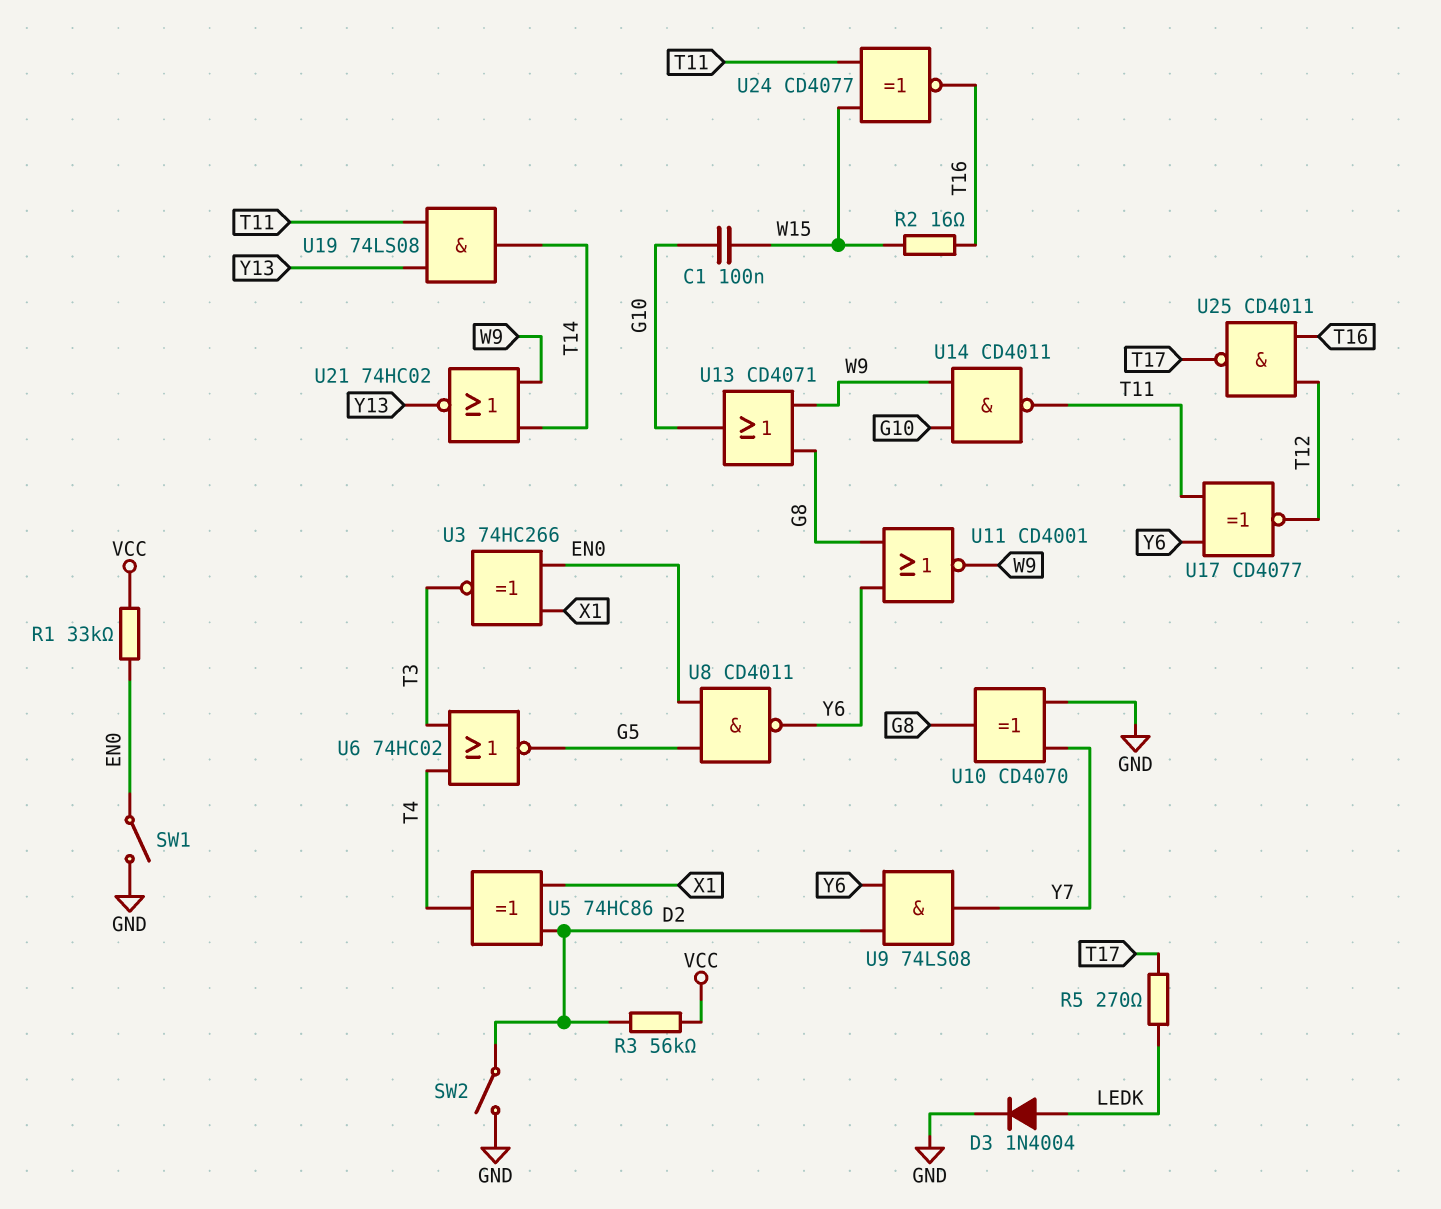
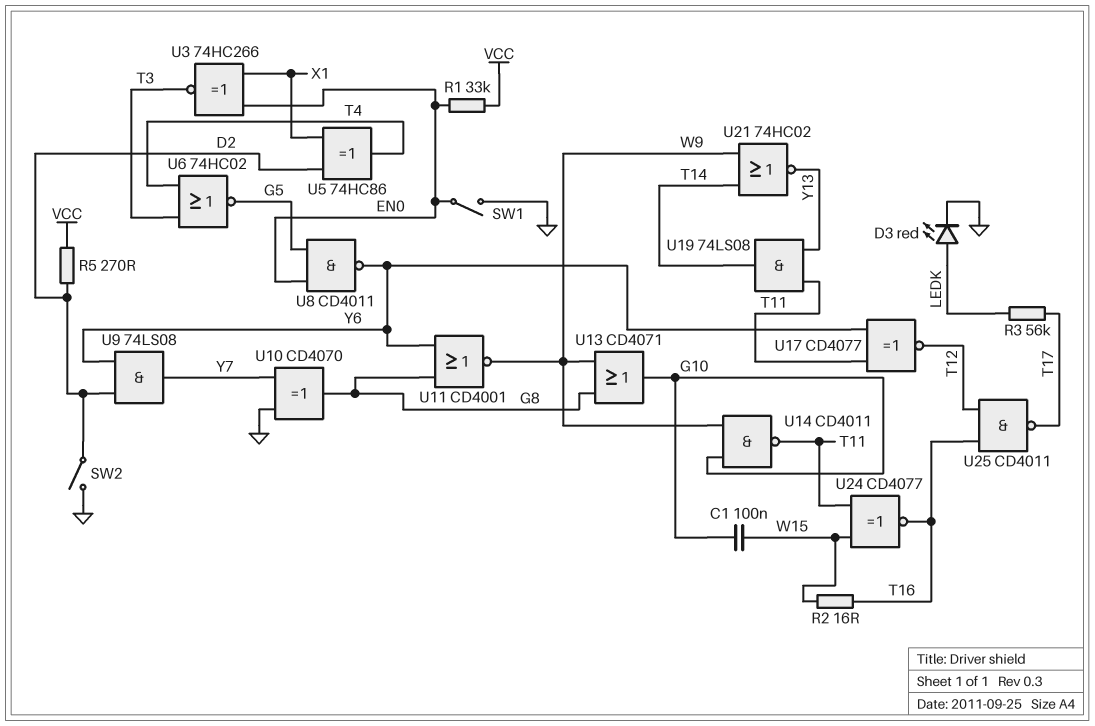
D3: diode 1N4004 (A LEDK, K GND) -> LED red (A LEDK, K GND)
R3: 56k (D2, VCC) -> 56k (LEDK, T17)
R5: 270 (LEDK, T17) -> 270 (D2, VCC)

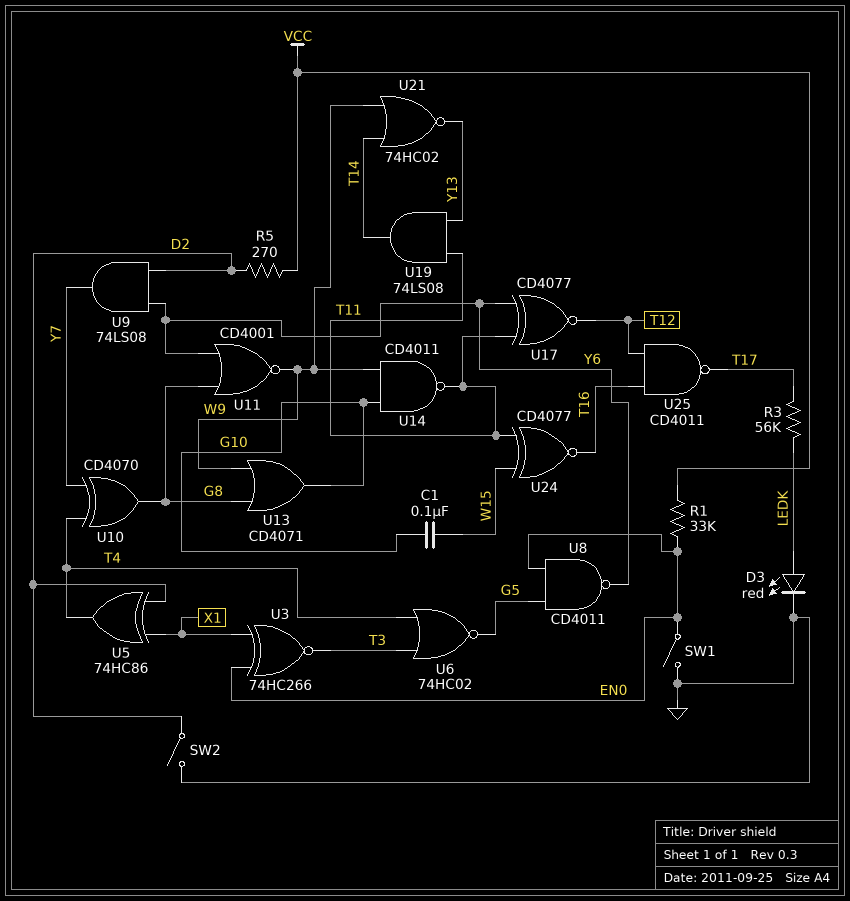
R2: 16 (T16, W15) -> none
U10: XOR CD4070 (in GND, in Y7, out G8) -> XOR CD4070 (in T4, in Y7, out G8)

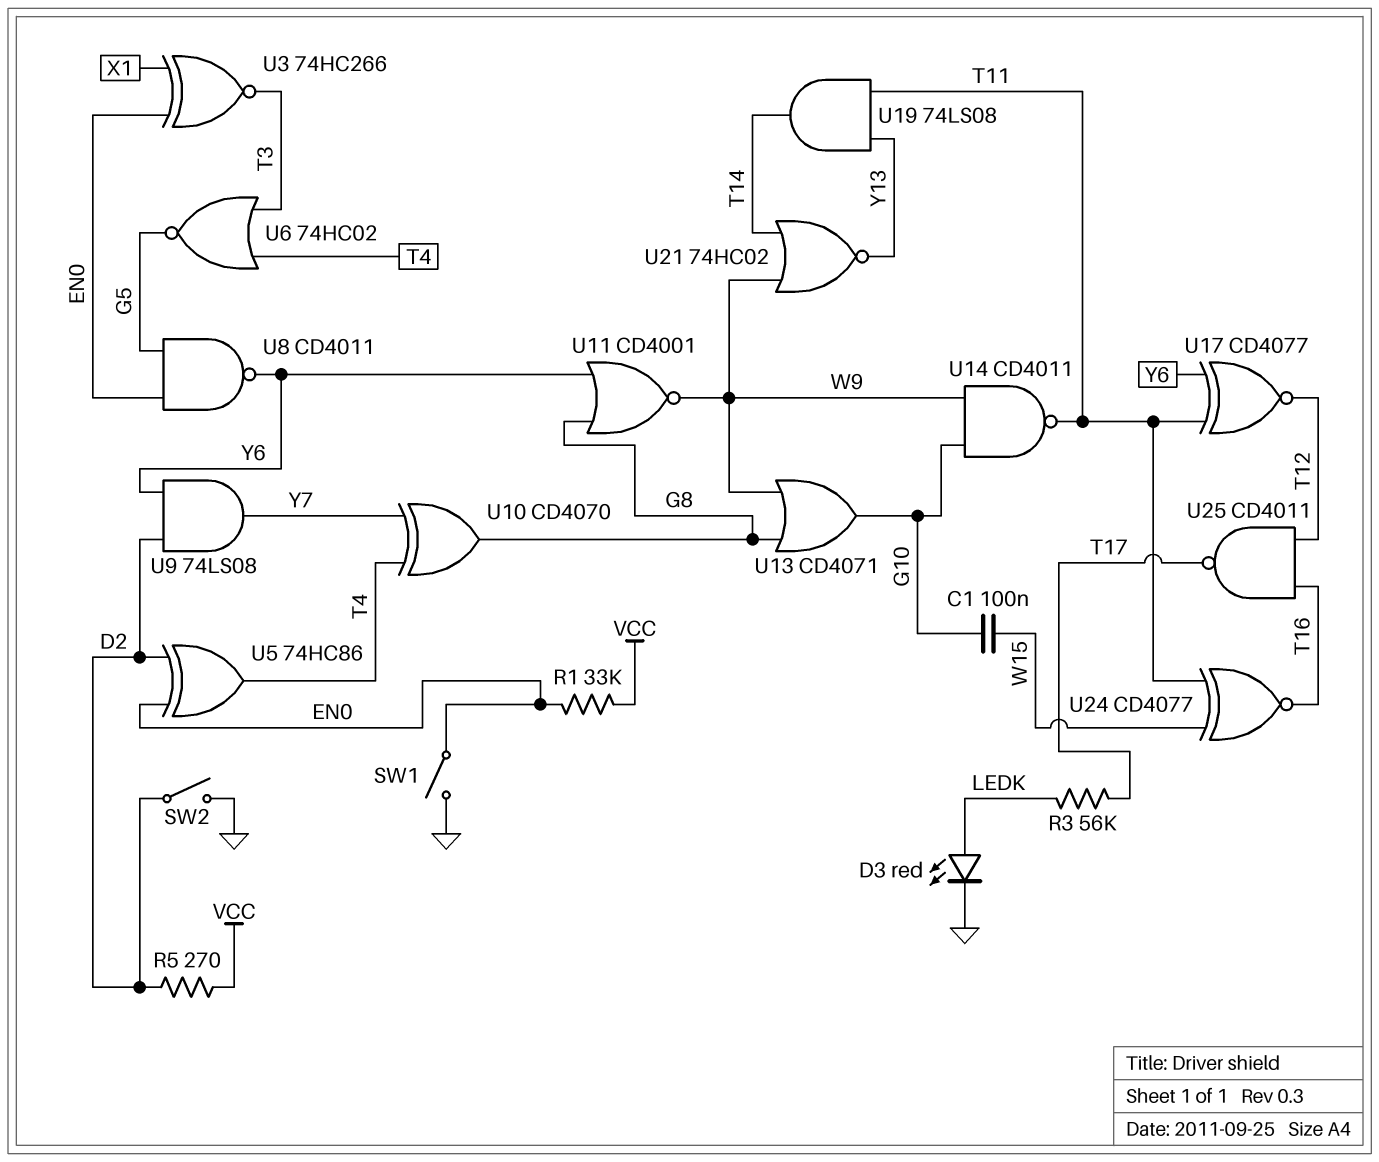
U5: XOR 74HC86 (in D2, in X1, out T4) -> XOR 74HC86 (in D2, in EN0, out T4)

